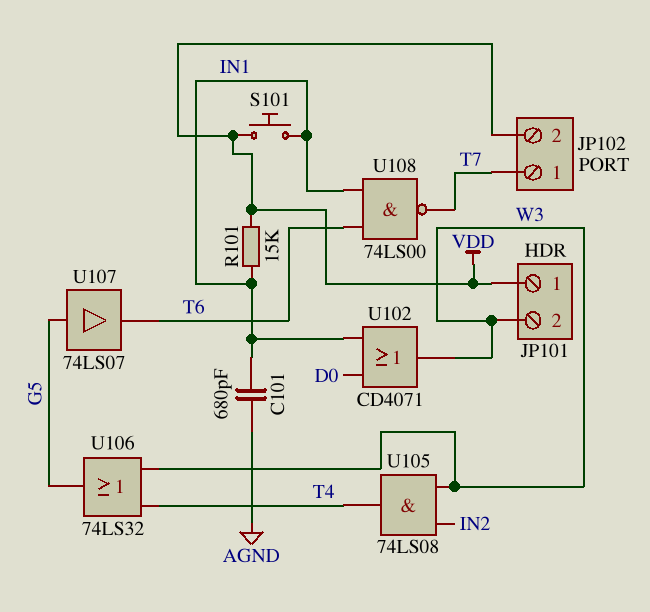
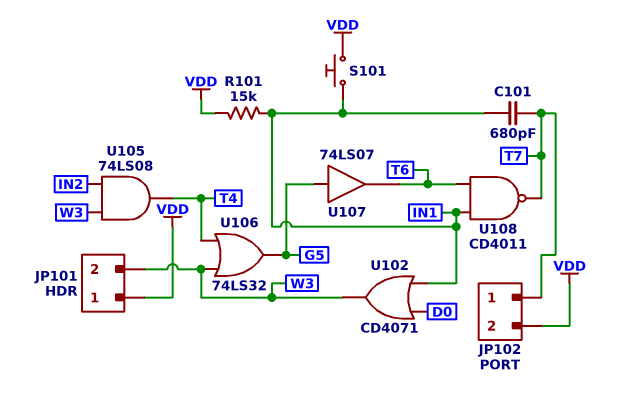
C101: 680pF (AGND, IN1) -> 680pF (IN1, T7)
U108: NAND 74LS00 (in IN1, in T6, out T7) -> NAND CD4011 (in IN1, in T6, out T7)

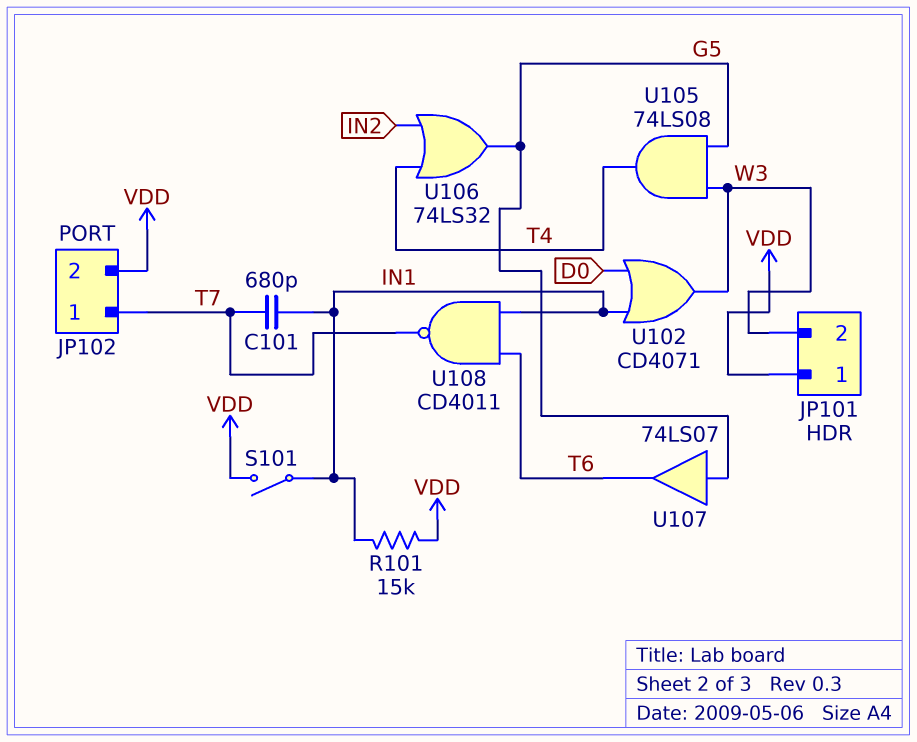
S101: button (IN1, VDD) -> switch (IN1, VDD)
U105: AND 74LS08 (in IN2, in W3, out T4) -> AND 74LS08 (in G5, in W3, out T4)
U106: OR 74LS32 (in T4, in W3, out G5) -> OR 74LS32 (in IN2, in T4, out G5)

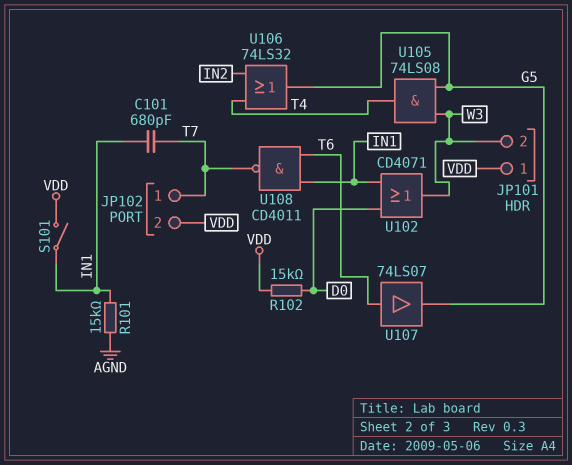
R101: 15k (IN1, VDD) -> 15k (AGND, IN1)
R102: none -> 15k (D0, VDD)
U107: buffer 74LS07 (in G5, out T6) -> buffer 74LS07 (in T6, out G5)

